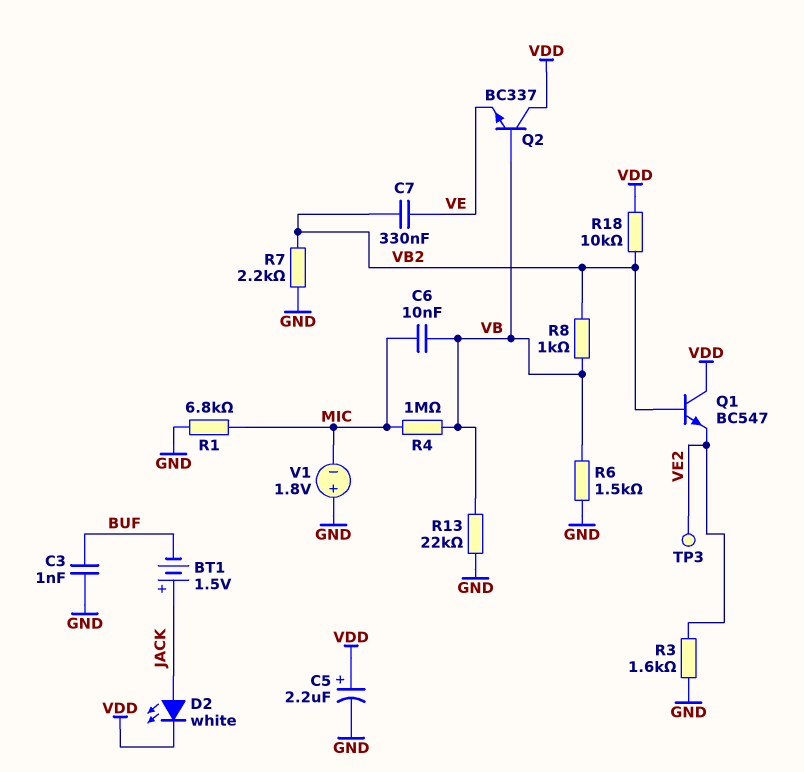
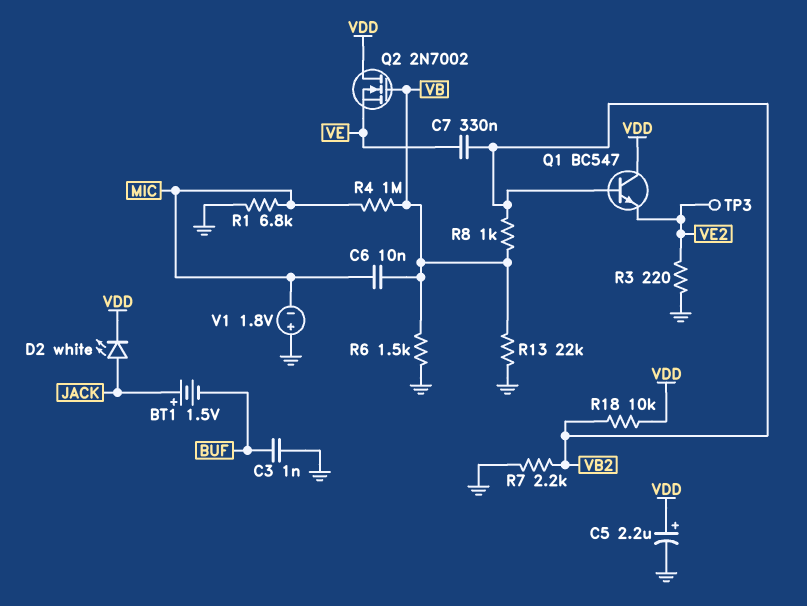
Q2: NPN BC337 (B VB, C VDD, E VE) -> NMOS 2N7002 (G VB, D VDD, S VE)
R3: 1.6k (GND, VE2) -> 220 (GND, VE2)

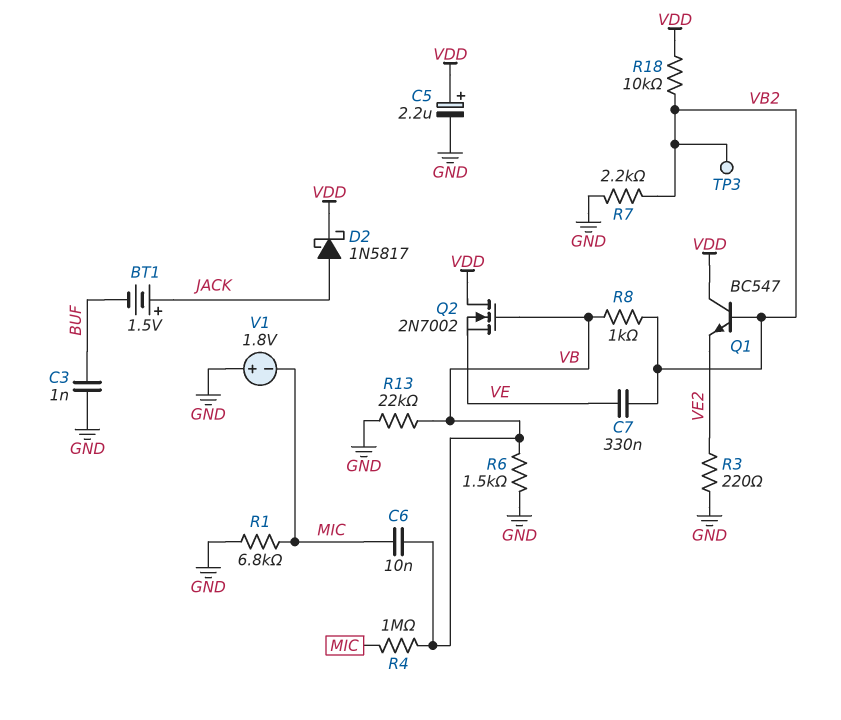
D2: LED white (A JACK, K VDD) -> schottky 1N5817 (A JACK, K VDD)
TP3: test point (VE2) -> test point (VB2)

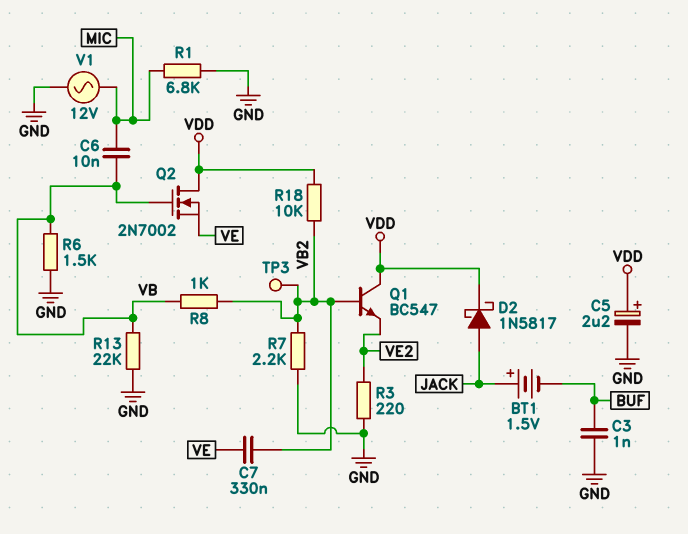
R4: 1M (MIC, VB) -> none
V1: 1.8V (plus GND, minus MIC) -> AC 12V (GND, MIC)

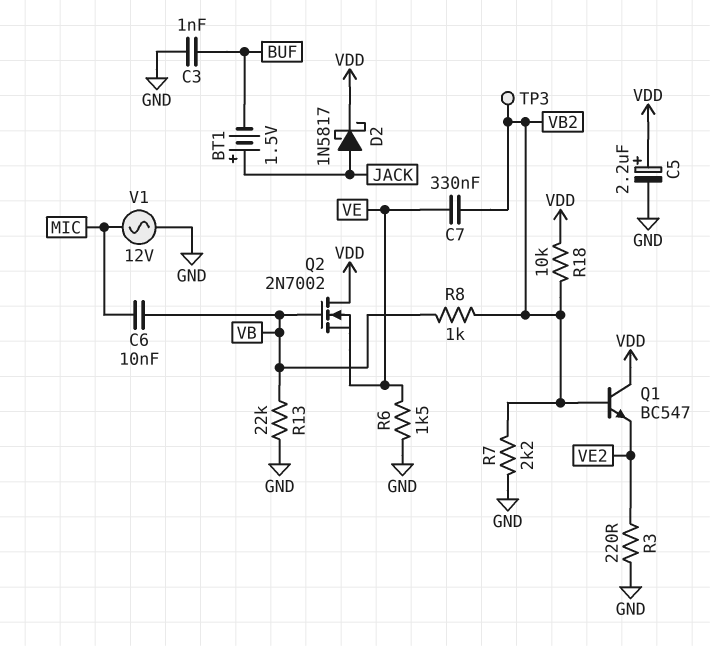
R1: 6.8k (GND, MIC) -> none
R6: 1.5k (GND, VB) -> 1.5k (GND, VE)

